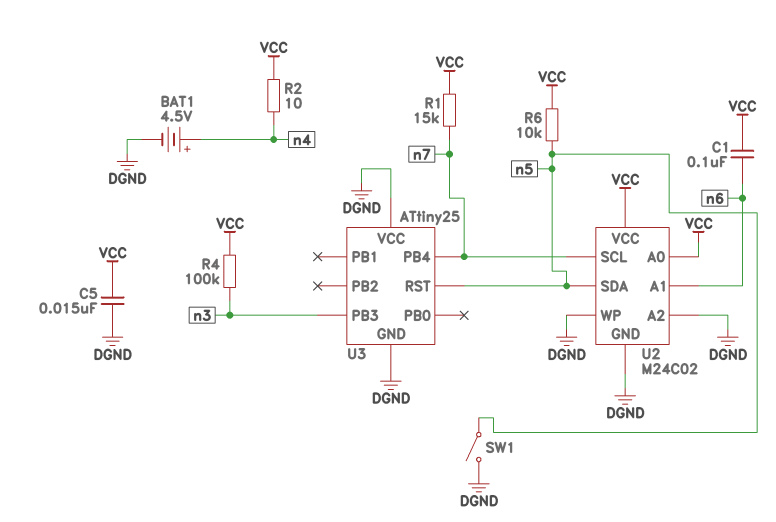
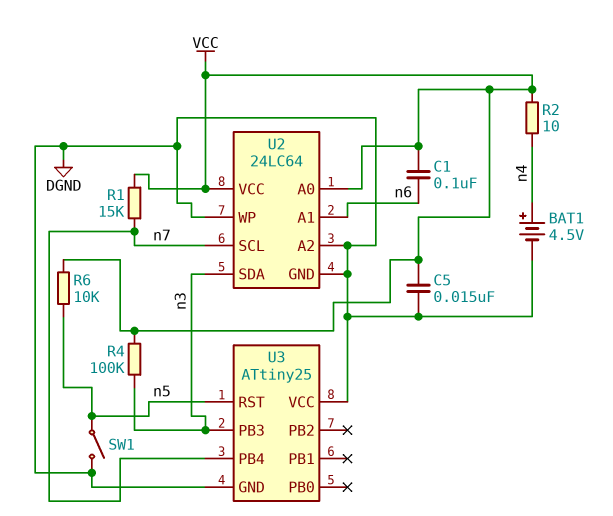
U2: M24C02 -> 24LC64
U2 pin SDA: n5 -> n3

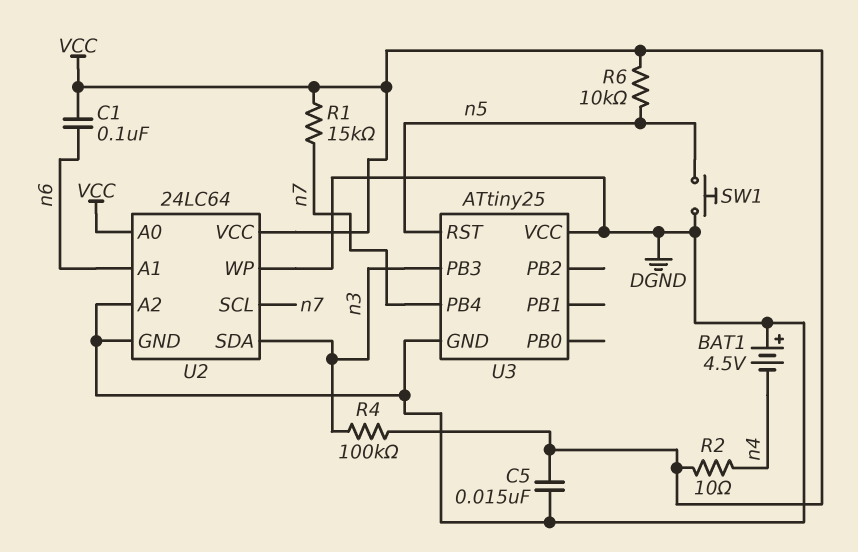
BAT1: 4.5V (plus n4, minus DGND) -> 4.5V (plus DGND, minus n4)
SW1: switch (DGND, n5) -> button (DGND, n5)

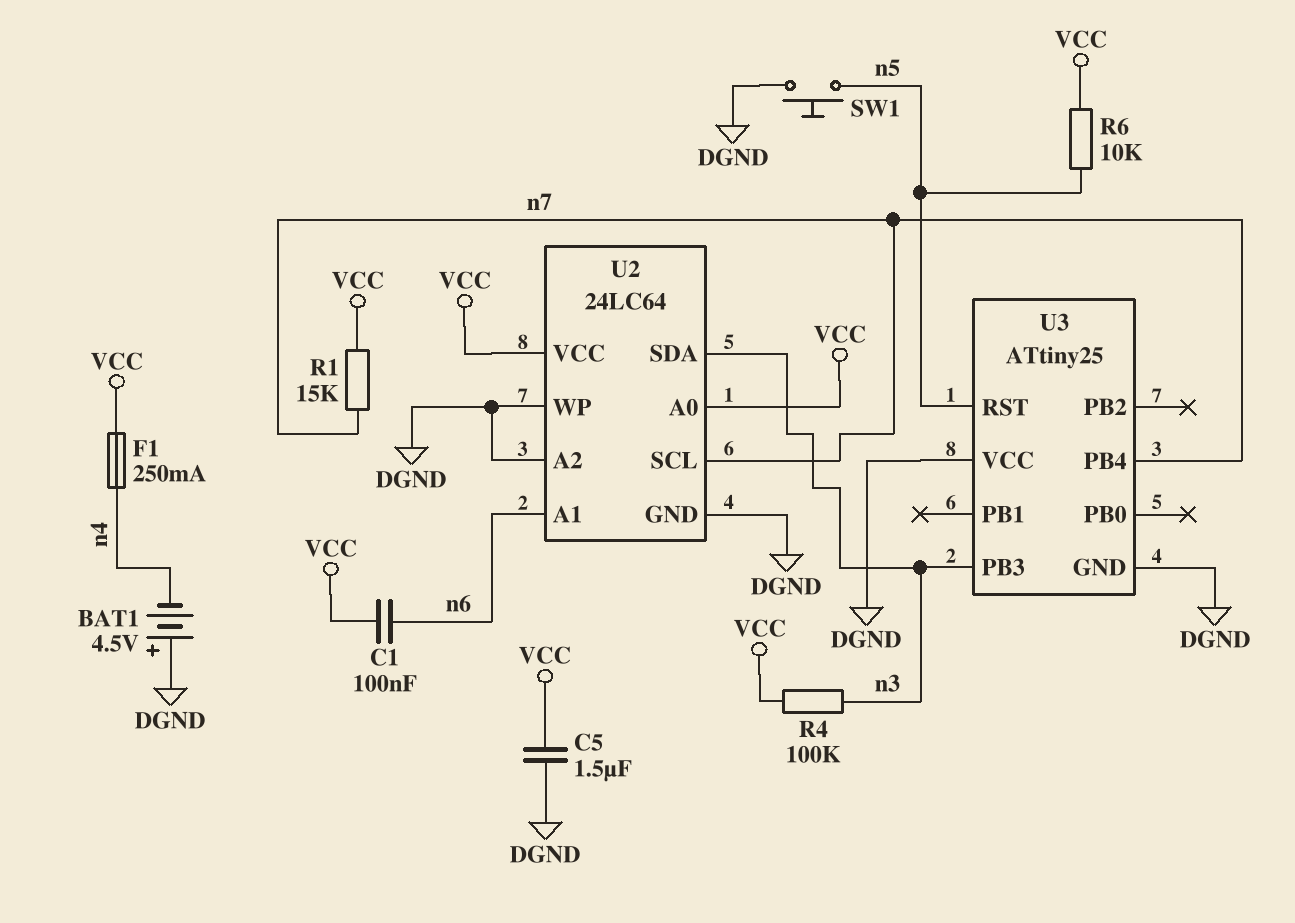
C5: 15nF (DGND, VCC) -> 1.5uF (DGND, VCC)
F1: none -> 250mA (VCC, n4)
R2: 10 (VCC, n4) -> none

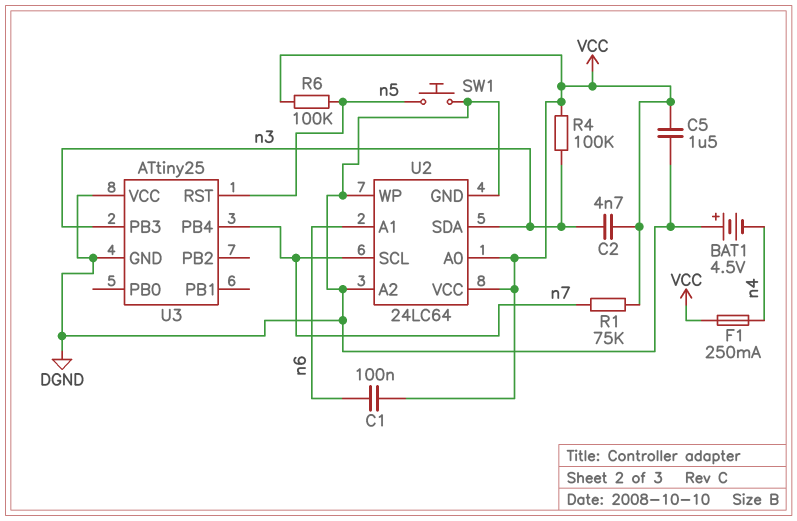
C2: none -> 4.7nF (VCC, n3)
R1: 15k (VCC, n7) -> 75k (VCC, n7)
R6: 10k (VCC, n5) -> 100k (VCC, n5)

